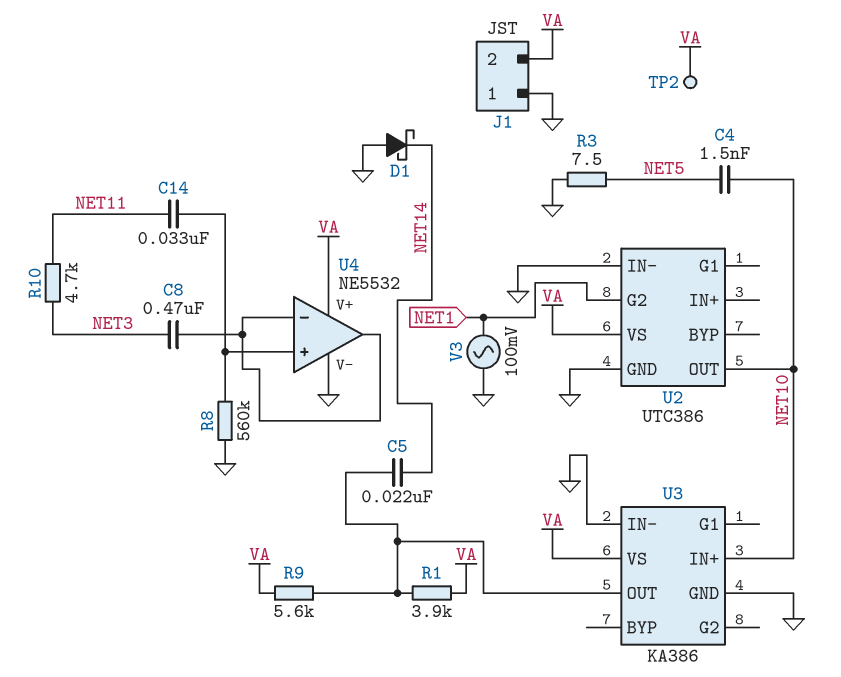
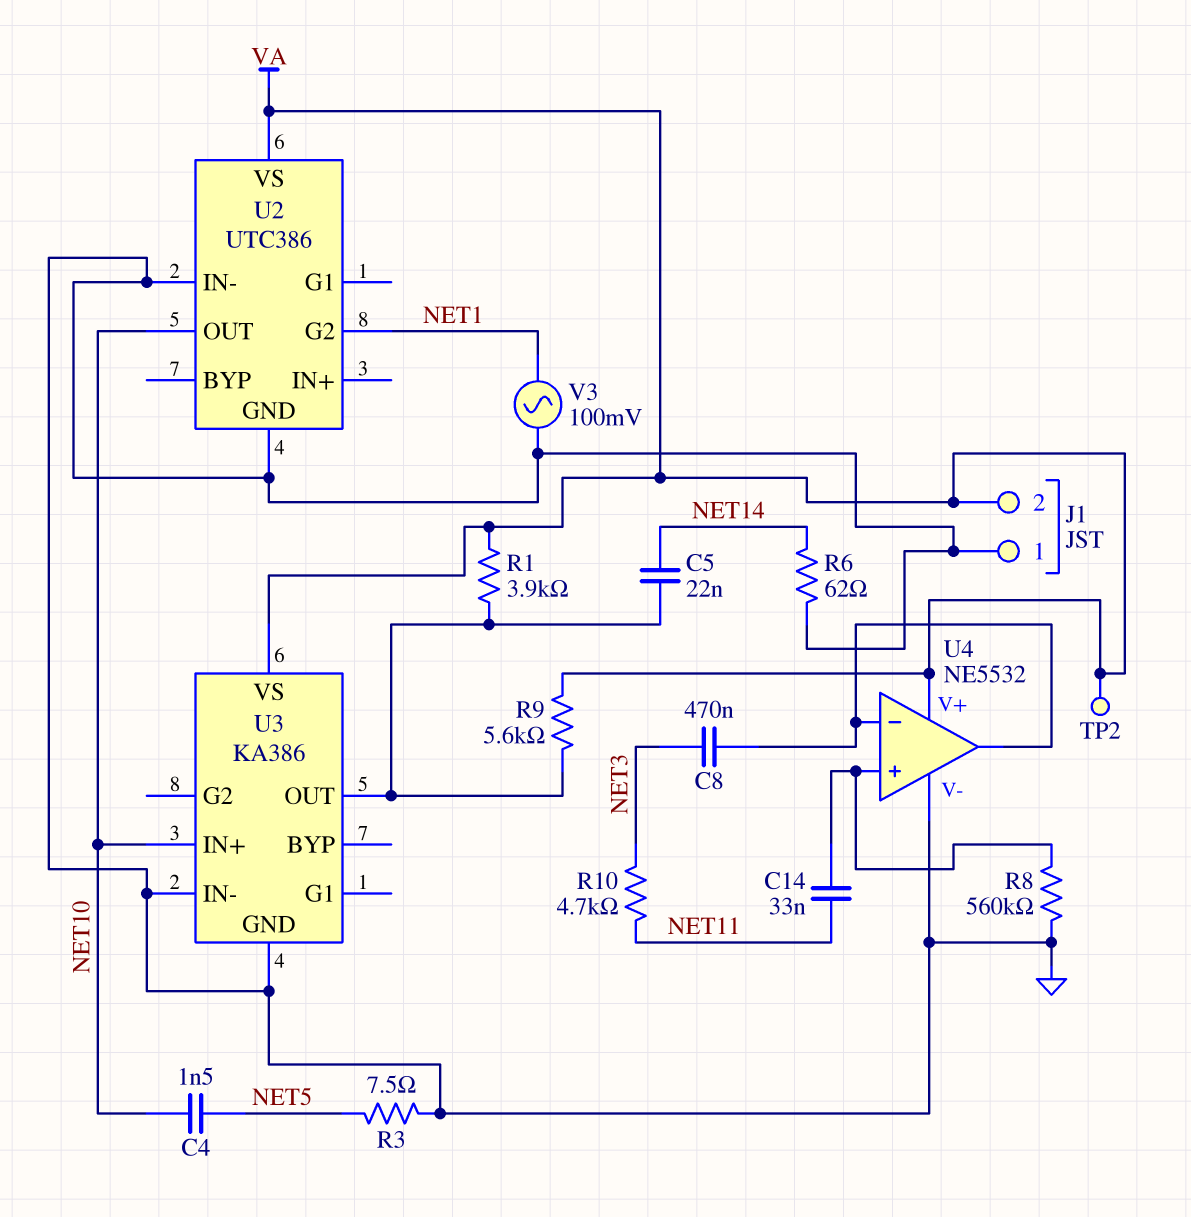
D1: schottky (A GND, K NET14) -> none
R6: none -> 62 (GND, NET14)

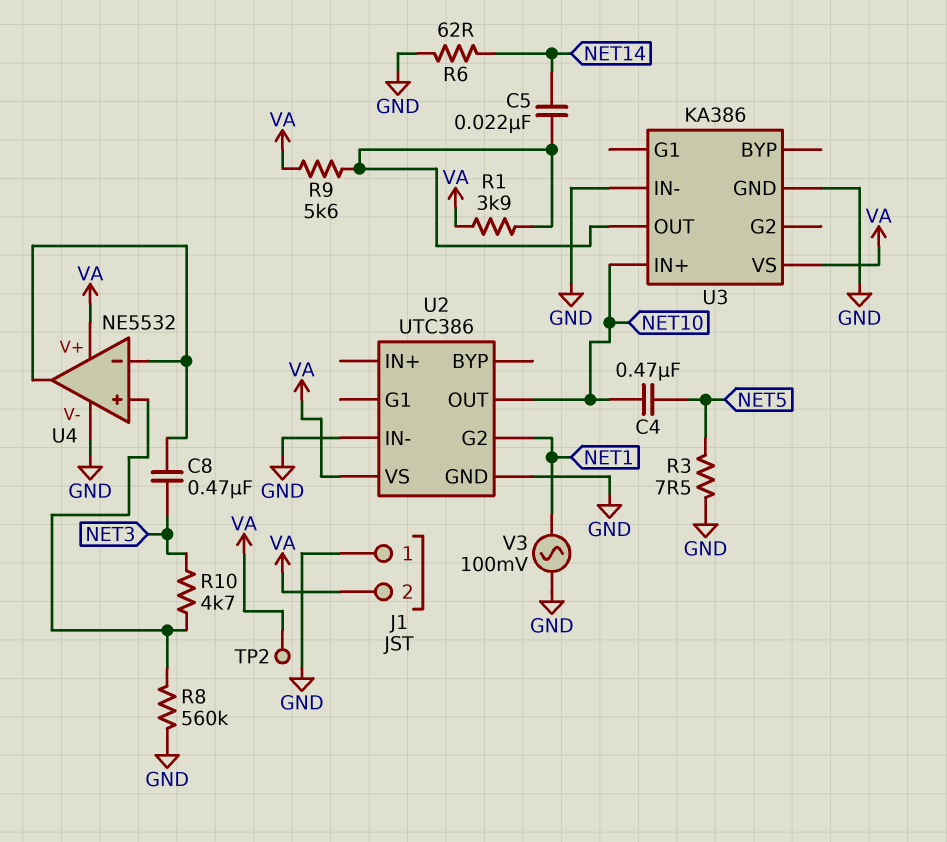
C4: 1.5nF (NET5, NET10) -> 470nF (NET5, NET10)
C14: 33nF (NET11, U4/in+) -> none
R10: 4.7k (NET3, NET11) -> 4.7k (NET3, U4/in+)

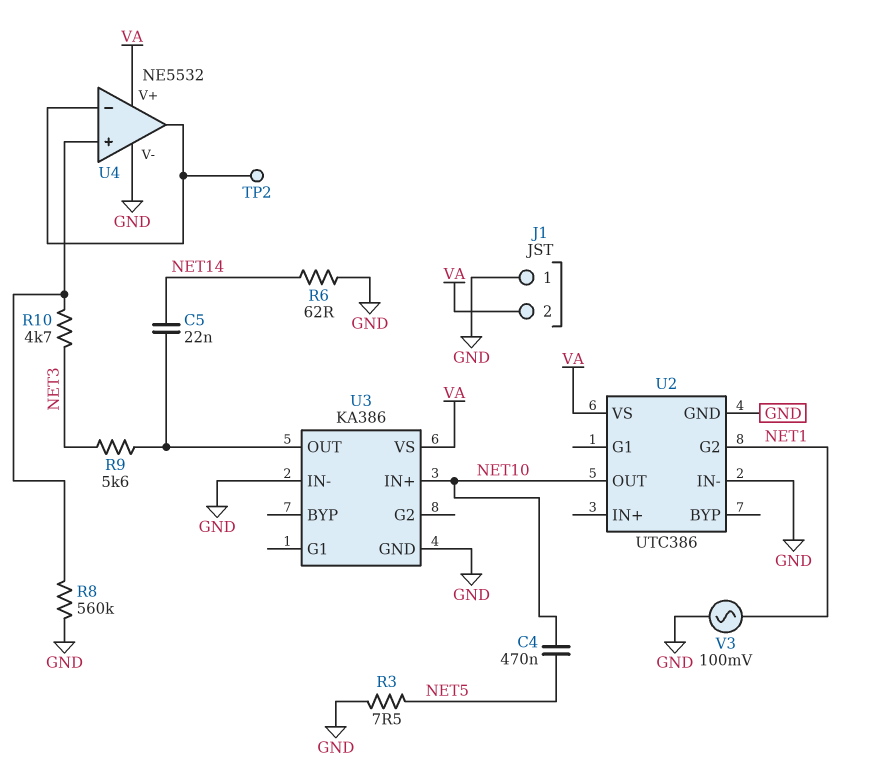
C8: 470nF (NET3, U4/in-) -> none
R1: 3.9k (U3/OUT, VA) -> none
R9: 5.6k (U3/OUT, VA) -> 5.6k (NET3, U3/OUT)
TP2: test point (VA) -> test point (U4/in-)

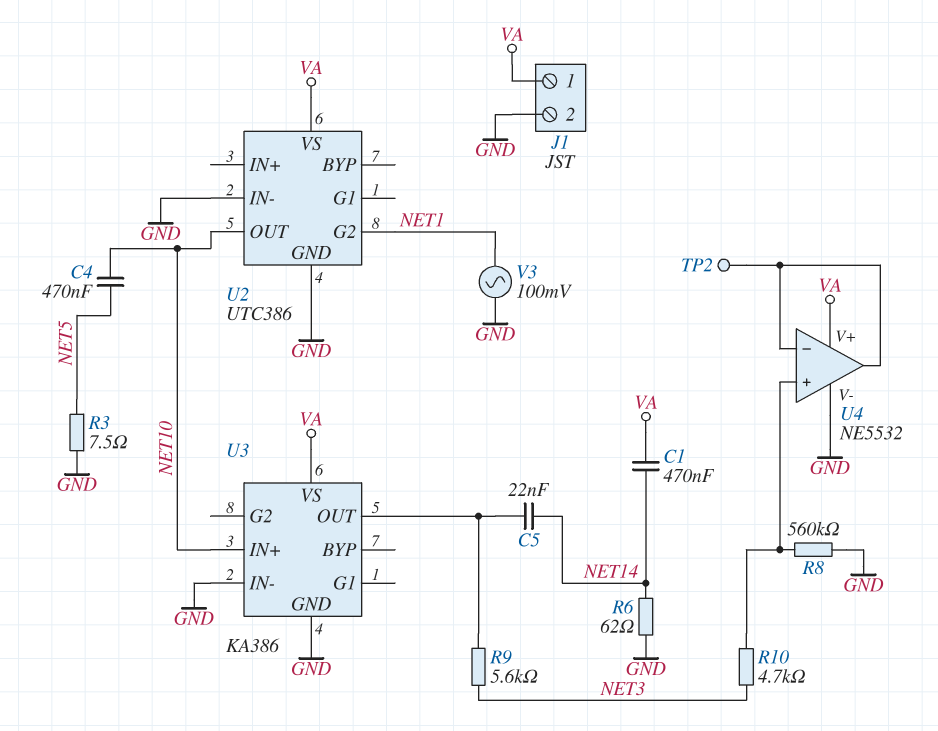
C1: none -> 470nF (NET14, VA)
J1 pin 1: GND -> VA
J1 pin 2: VA -> GND

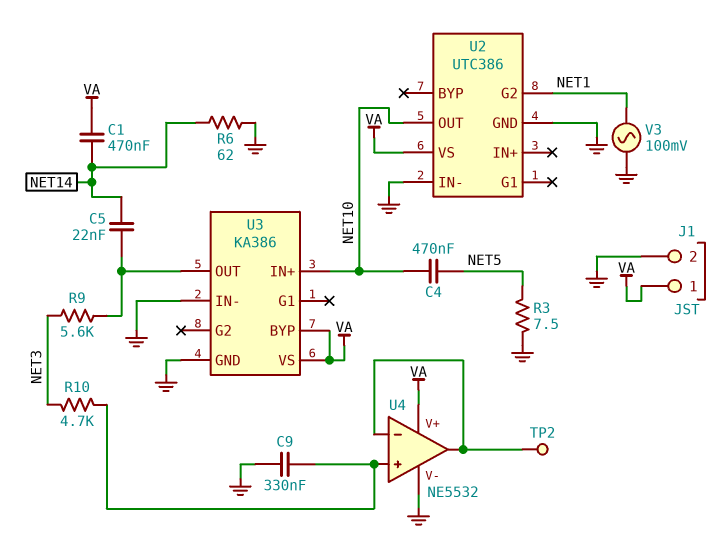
C9: none -> 330nF (GND, U4/in+)
R8: 560k (GND, U4/in+) -> none
U3 pin BYP: none -> VA

